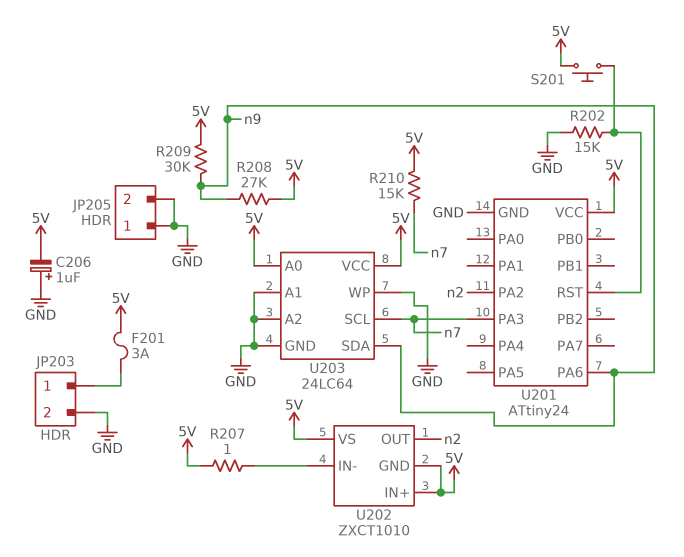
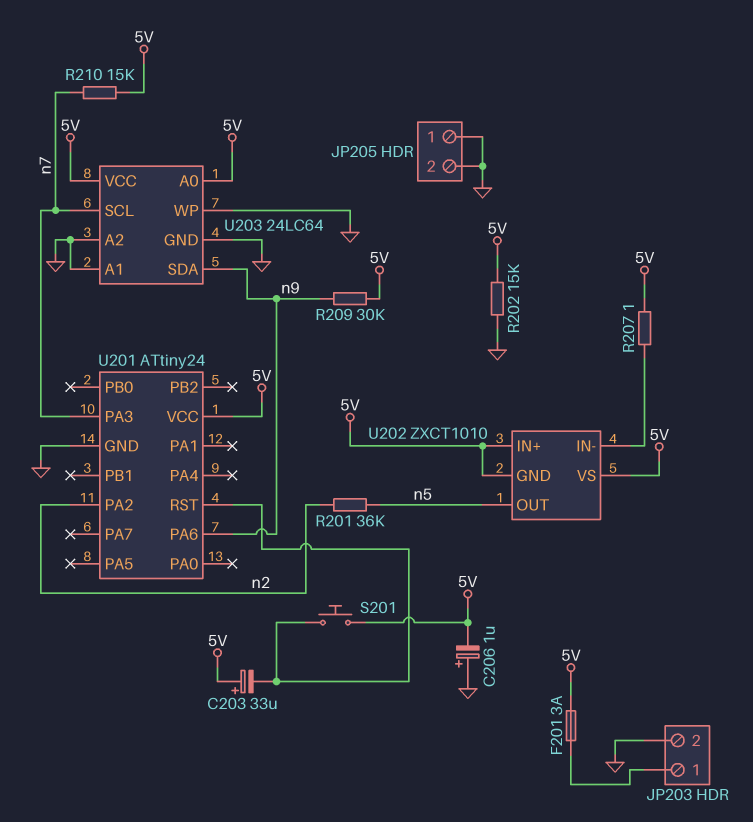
C203: none -> 33uF (plus 5V, minus U201/RST)
R201: none -> 36k (n2, n5)
R202: 15k (GND, U201/RST) -> 15k (5V, GND)
R208: 27k (5V, n9) -> none
U202 pin OUT: n2 -> n5

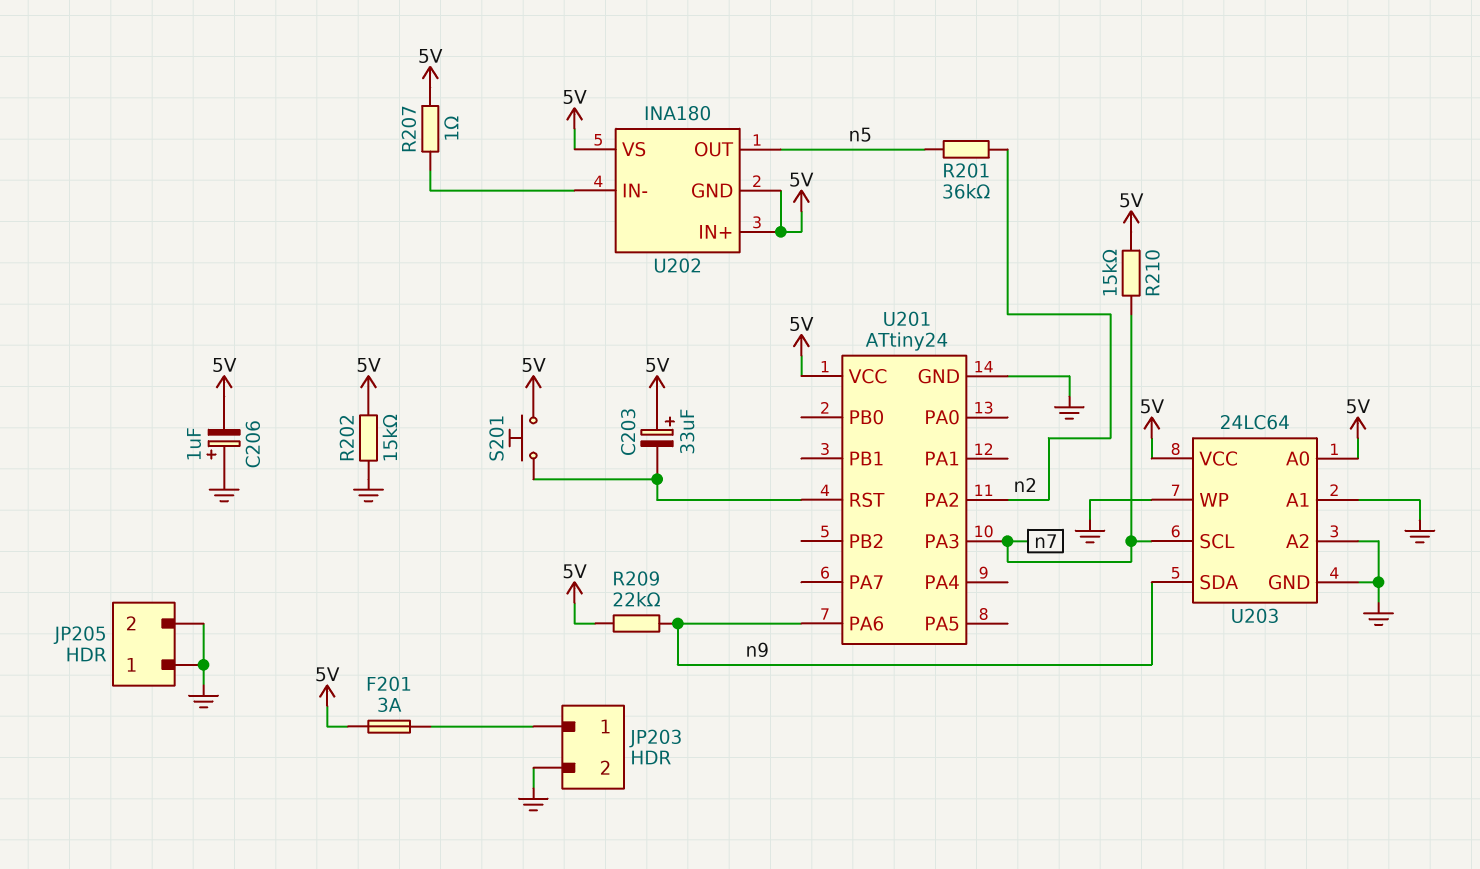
R209: 30k (5V, n9) -> 22k (5V, n9)
U202: ZXCT1010 -> INA180

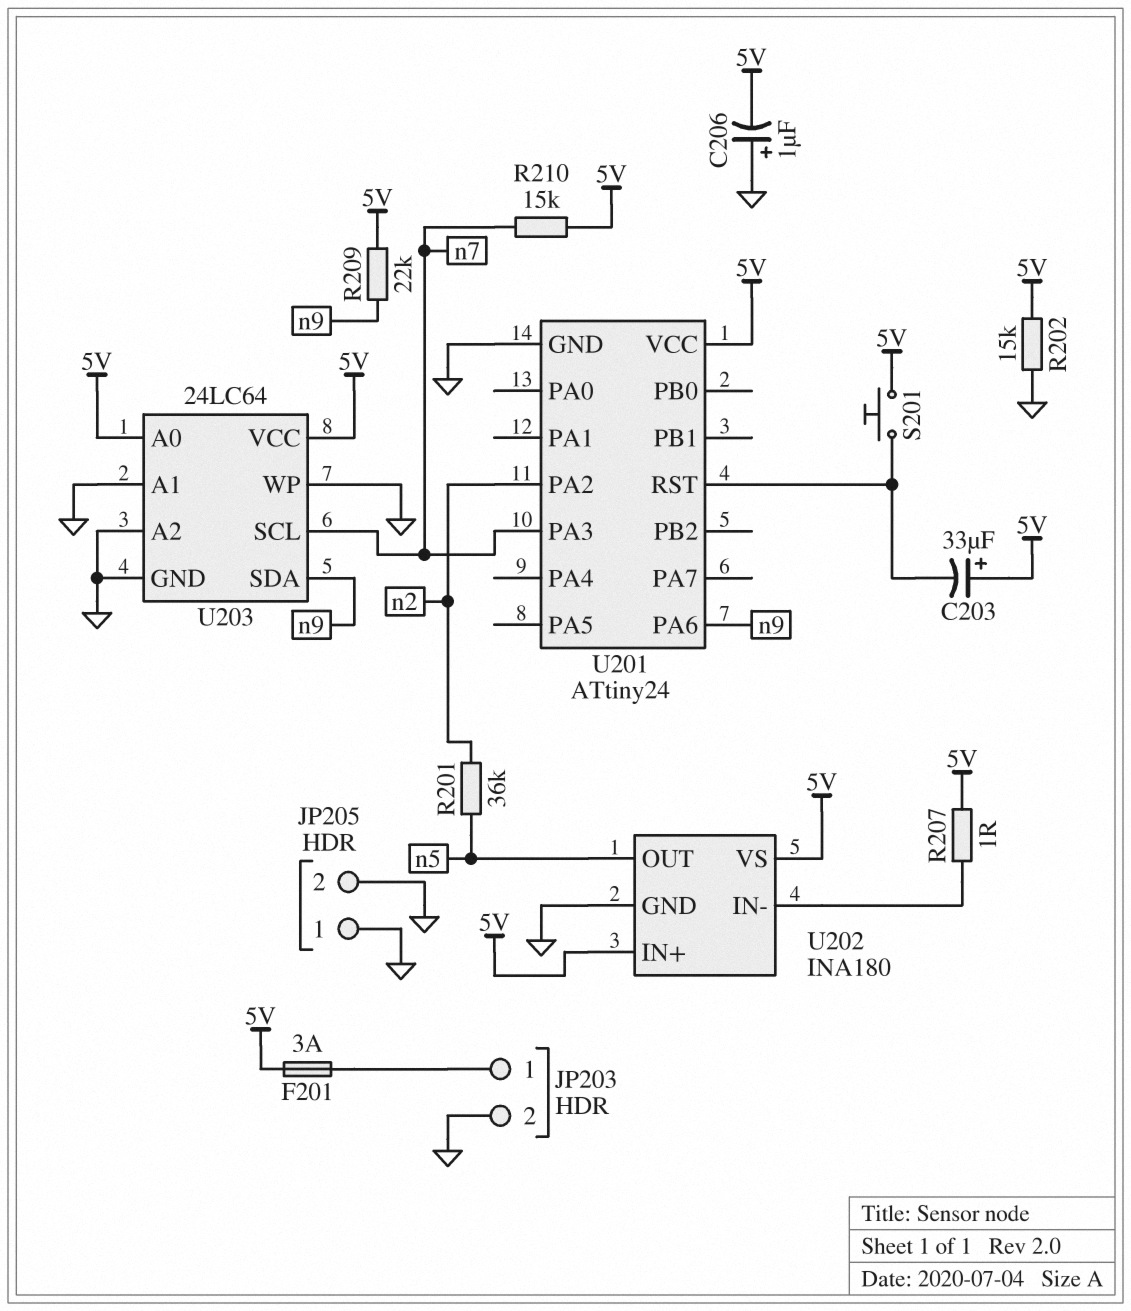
U202 pin GND: 5V -> GND

